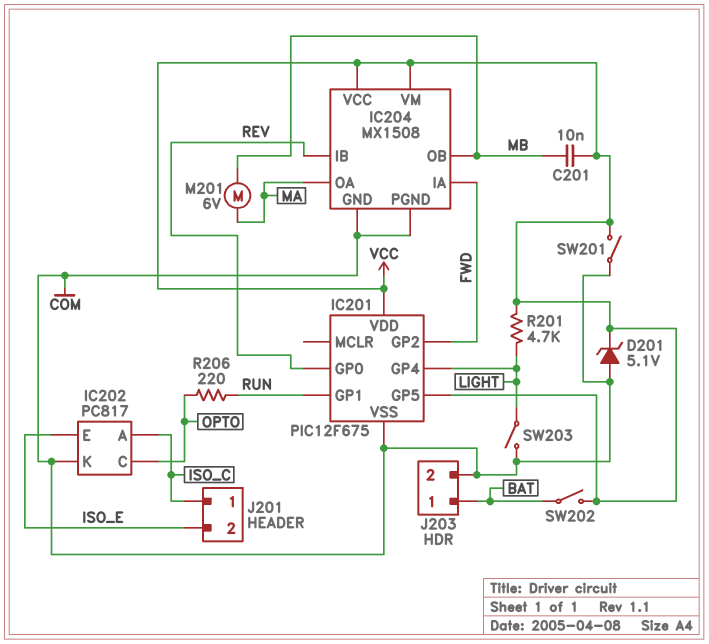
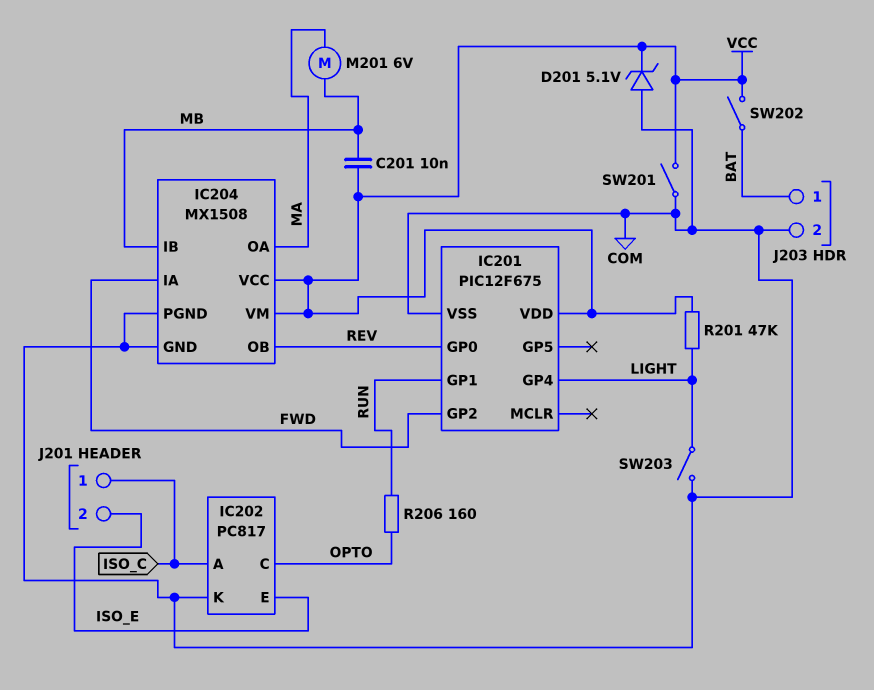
IC201 pin GP5: VCC -> none
IC204 pin IB: REV -> MB
IC204 pin OB: MB -> REV
R201: 4.7k (LIGHT, VCC) -> 47k (LIGHT, VCC)
R206: 220 (OPTO, RUN) -> 160 (OPTO, RUN)

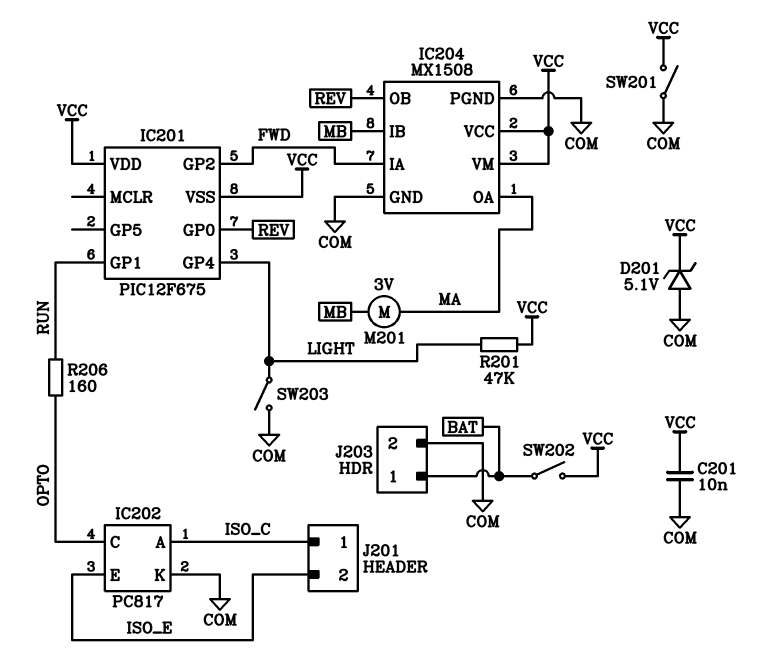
C201: 10nF (MB, VCC) -> 10nF (COM, VCC)
IC201 pin VSS: COM -> VCC
M201: motor 6V (MA, MB) -> motor 3V (MA, MB)

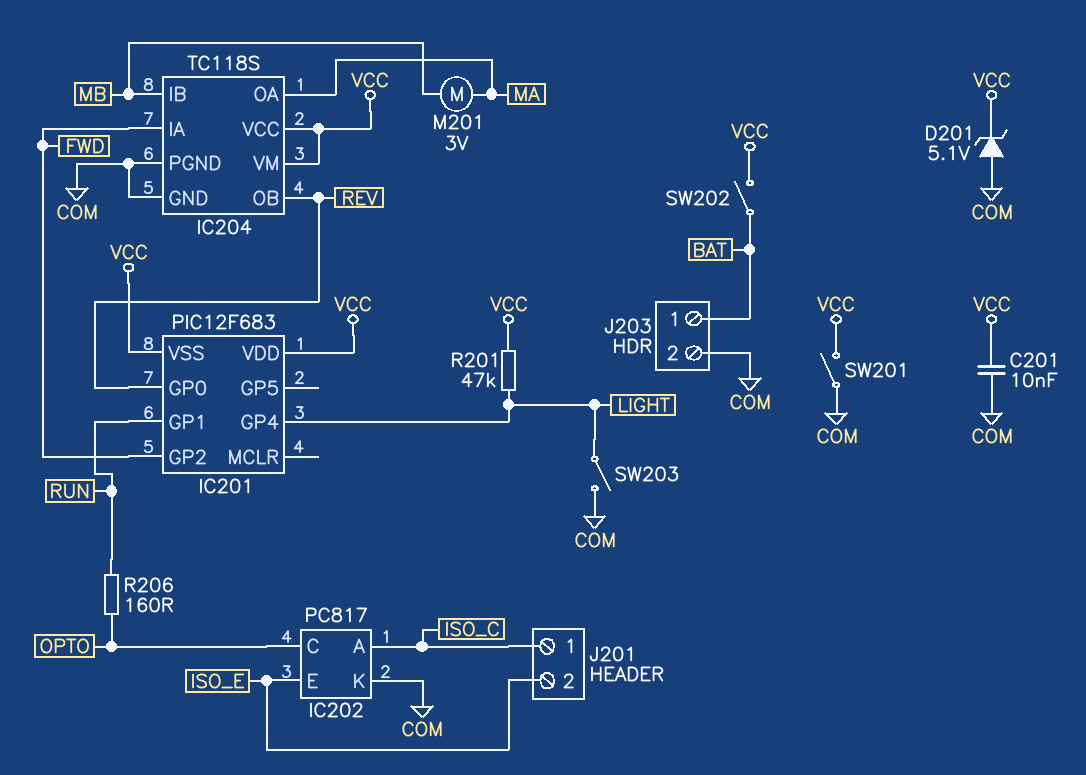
IC201: PIC12F675 -> PIC12F683
IC204: MX1508 -> TC118S

